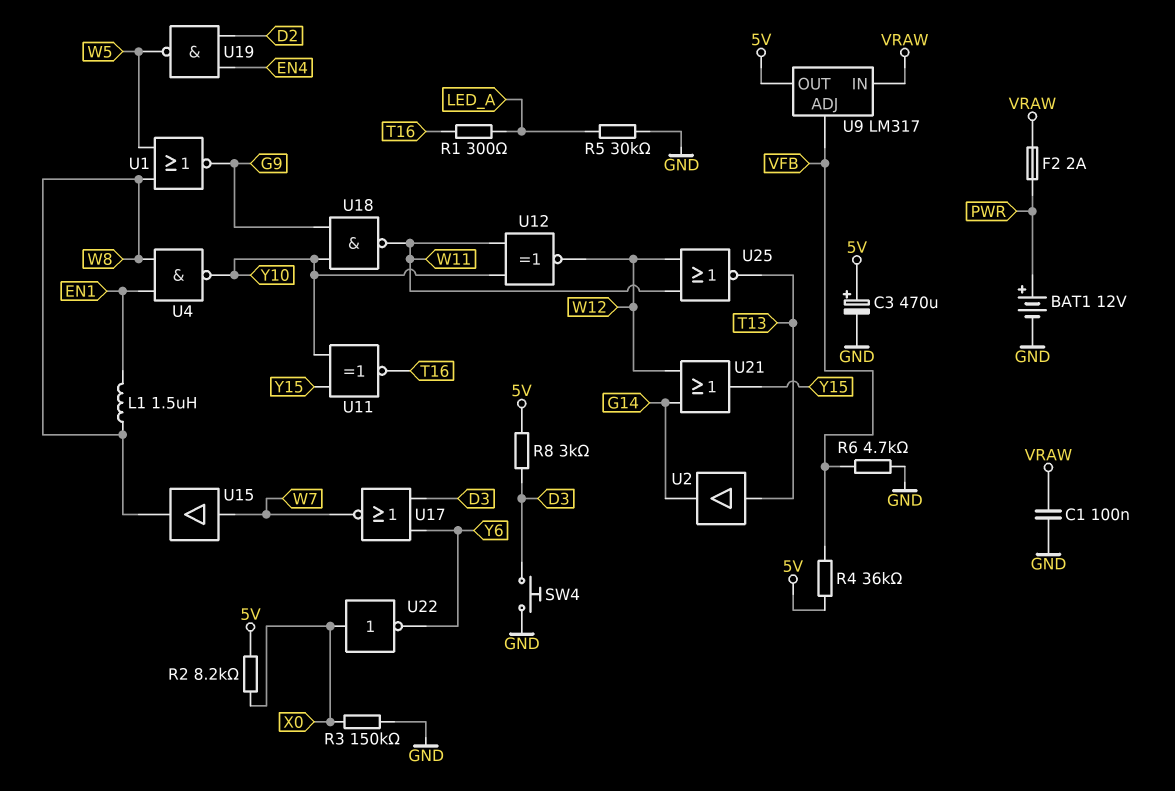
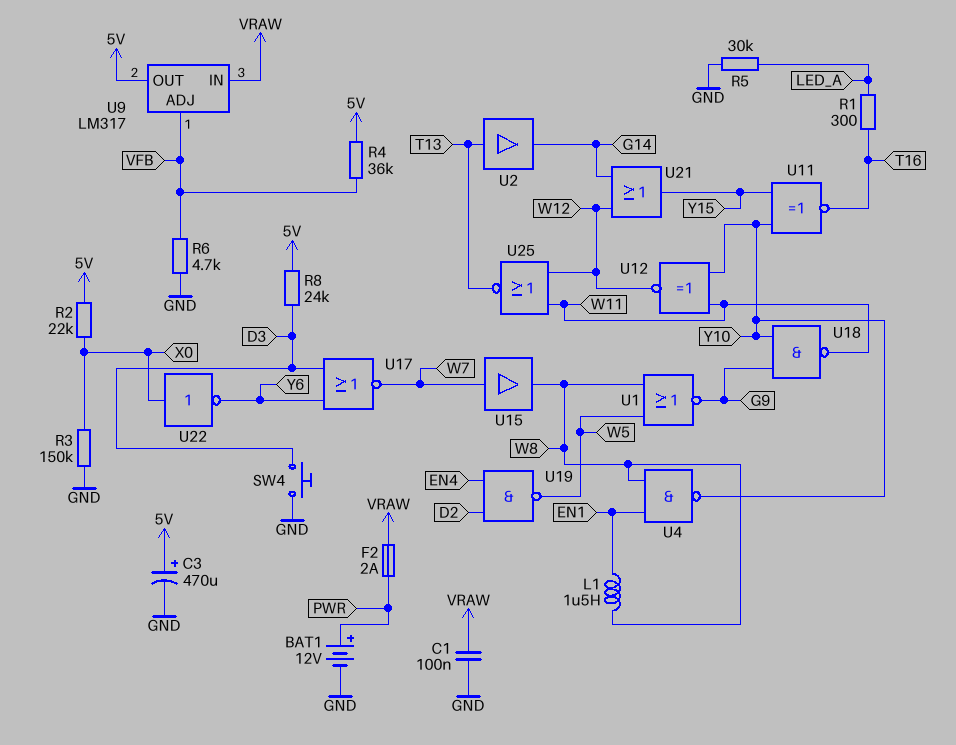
R2: 8.2k (5V, X0) -> 22k (5V, X0)
R8: 3k (5V, D3) -> 24k (5V, D3)

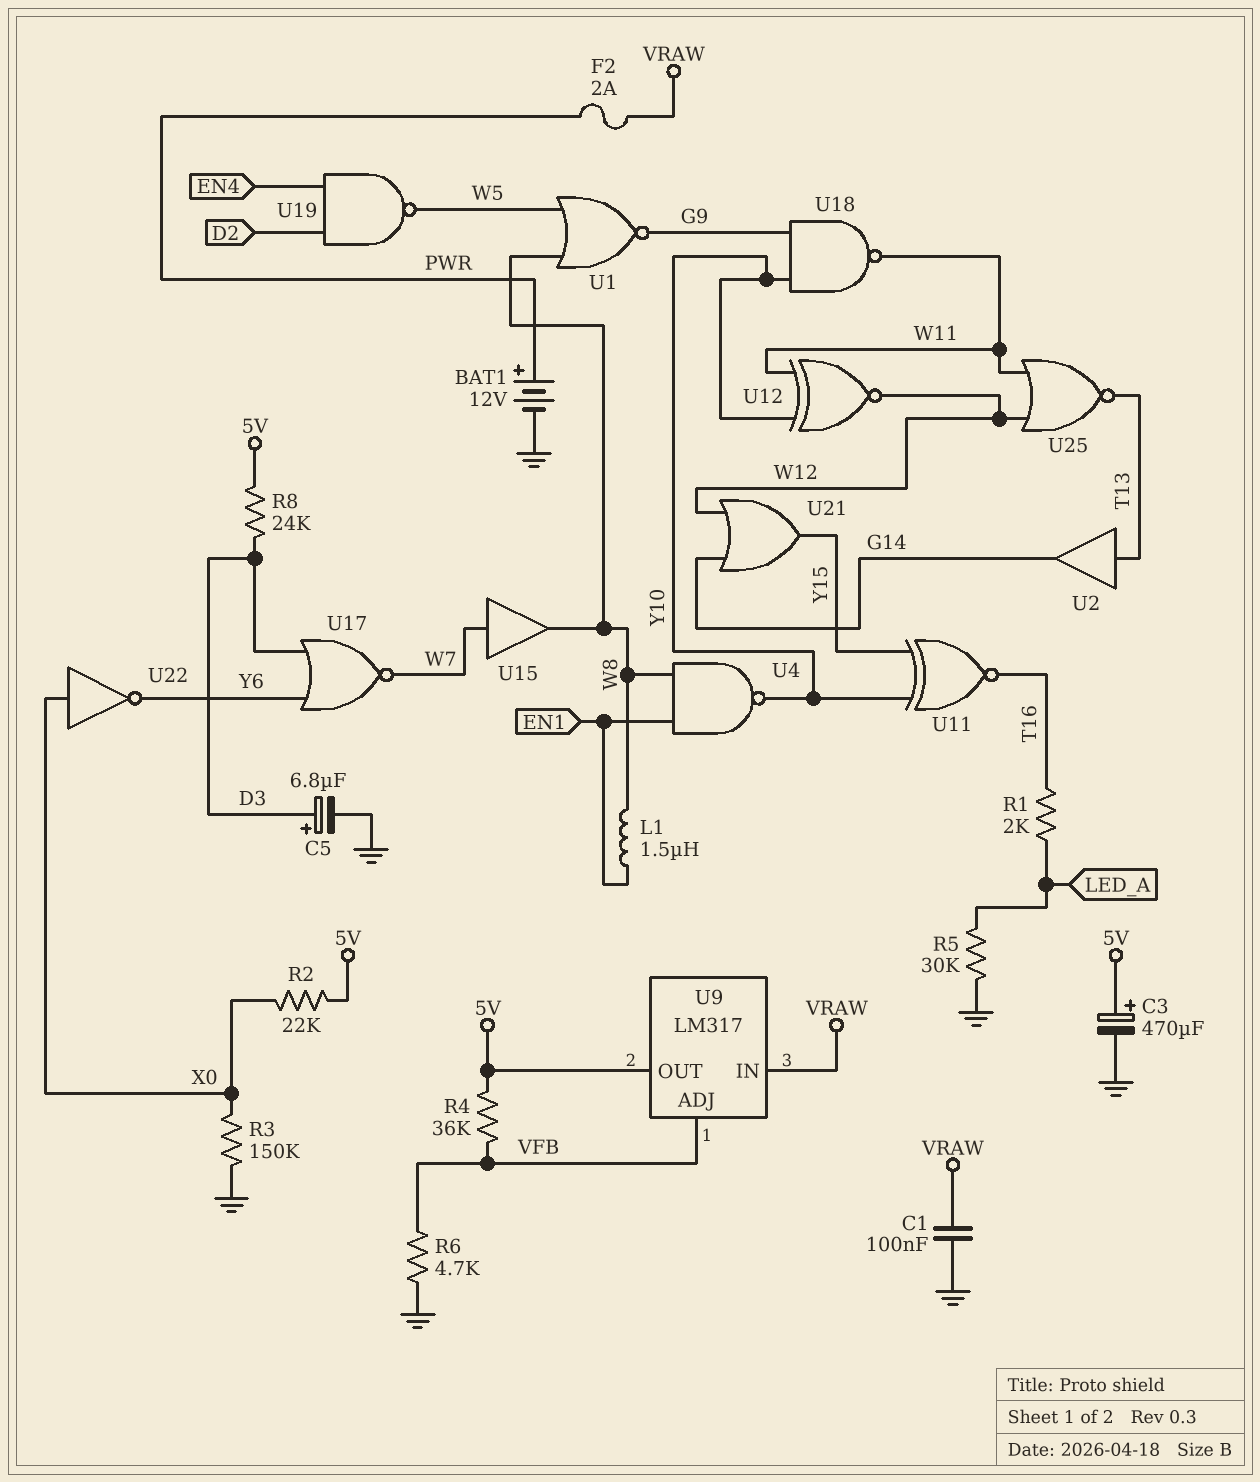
C5: none -> 6.8uF (plus D3, minus GND)
R1: 300 (LED_A, T16) -> 2k (LED_A, T16)
SW4: button (D3, GND) -> none

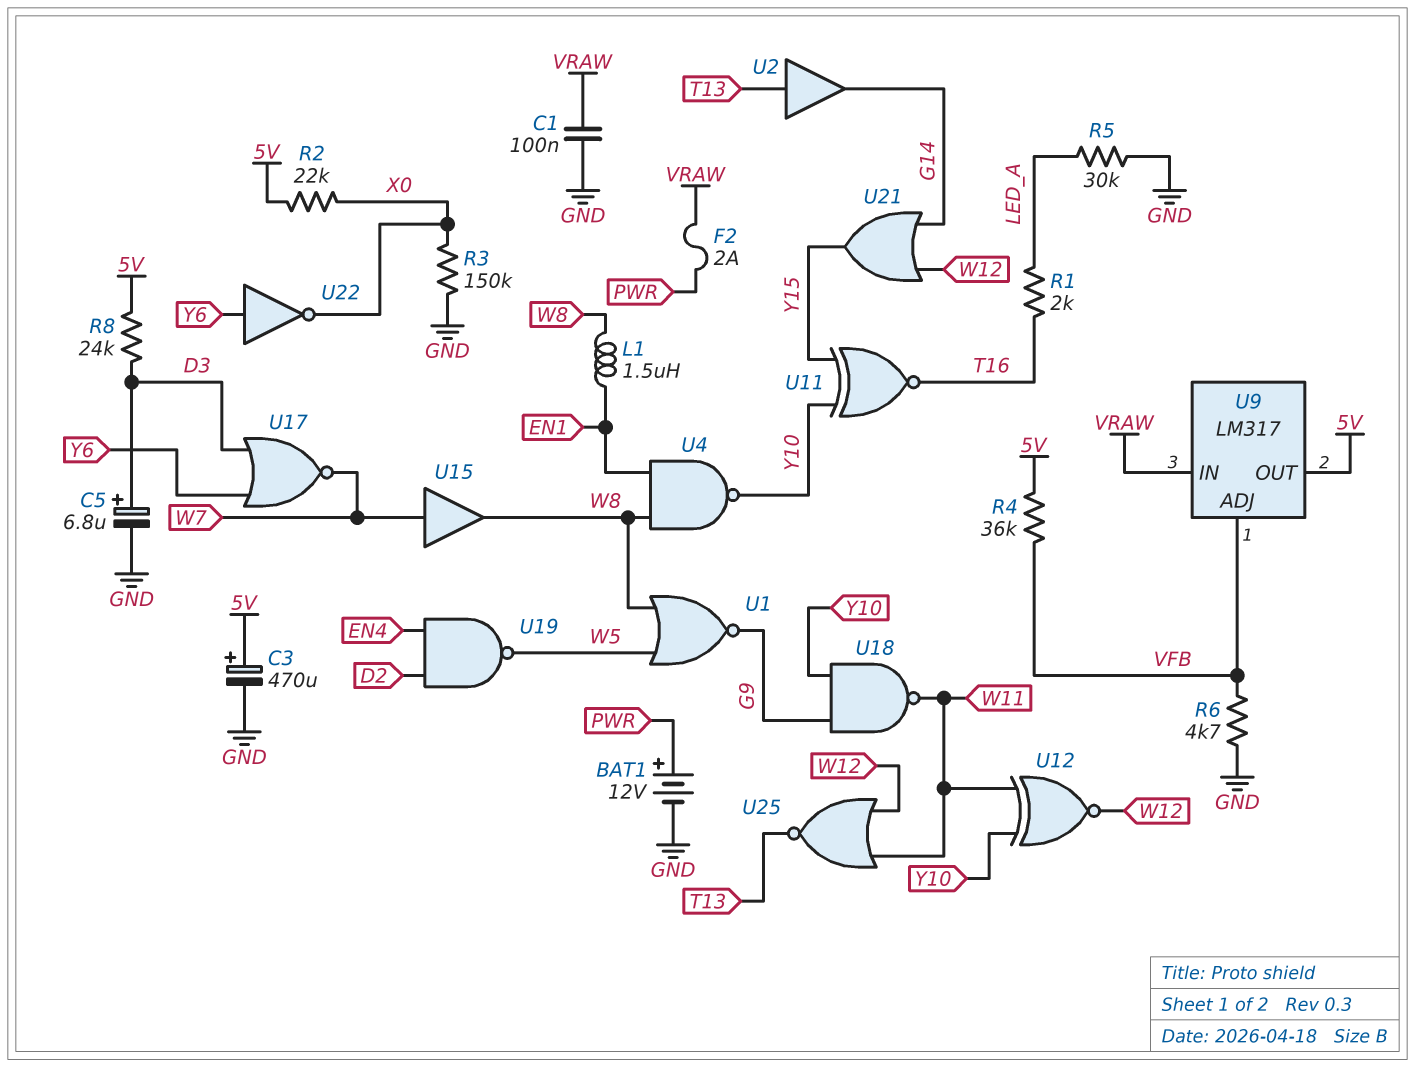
U22: NOT (in X0, out Y6) -> NOT (in Y6, out X0)

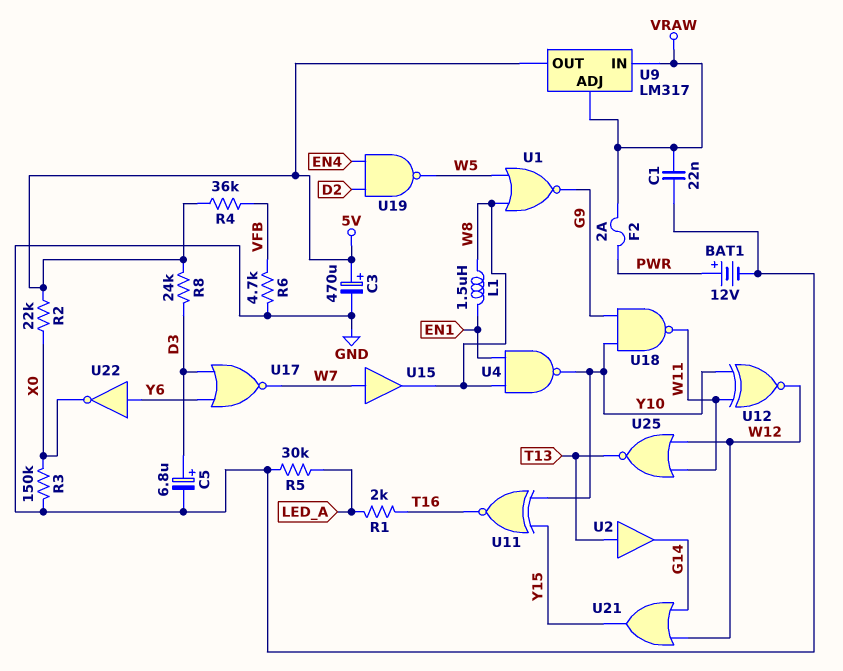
C1: 100nF (GND, VRAW) -> 22nF (GND, VRAW)
U9 pin ADJ: VFB -> VRAW

